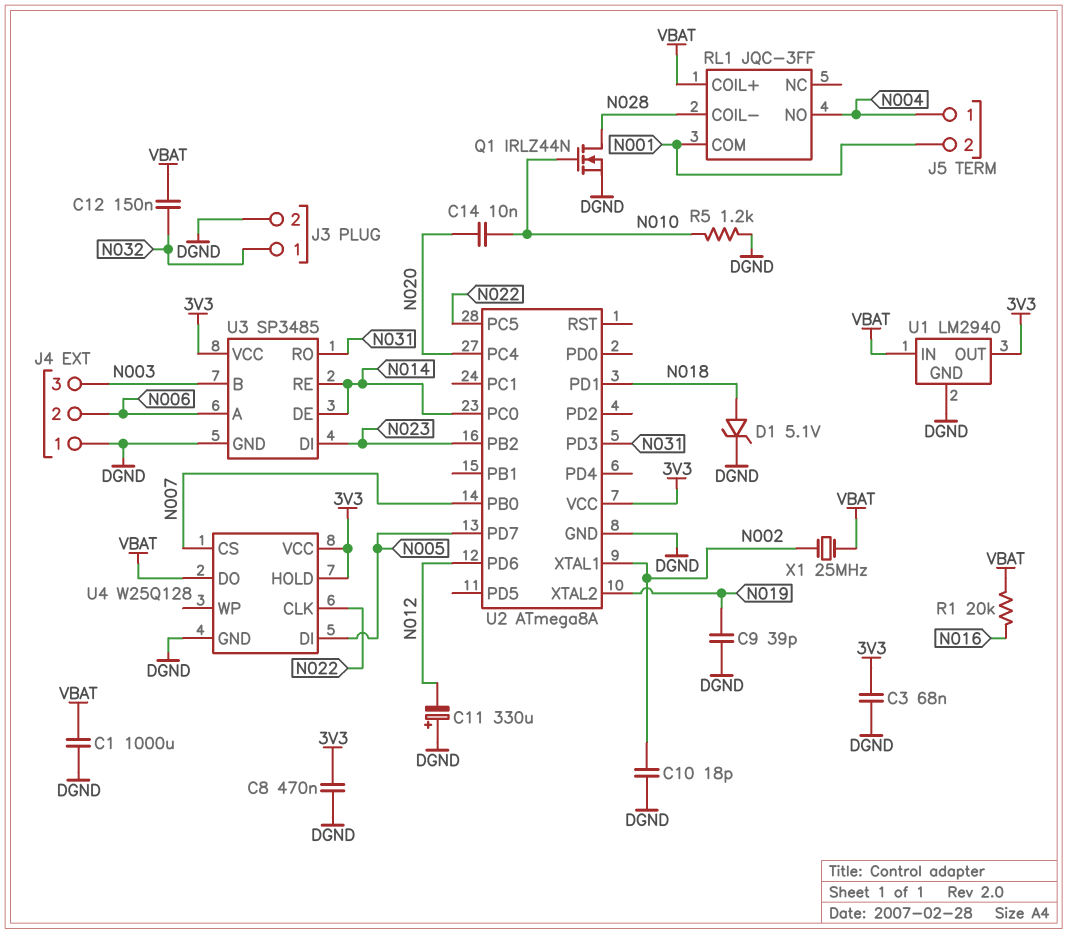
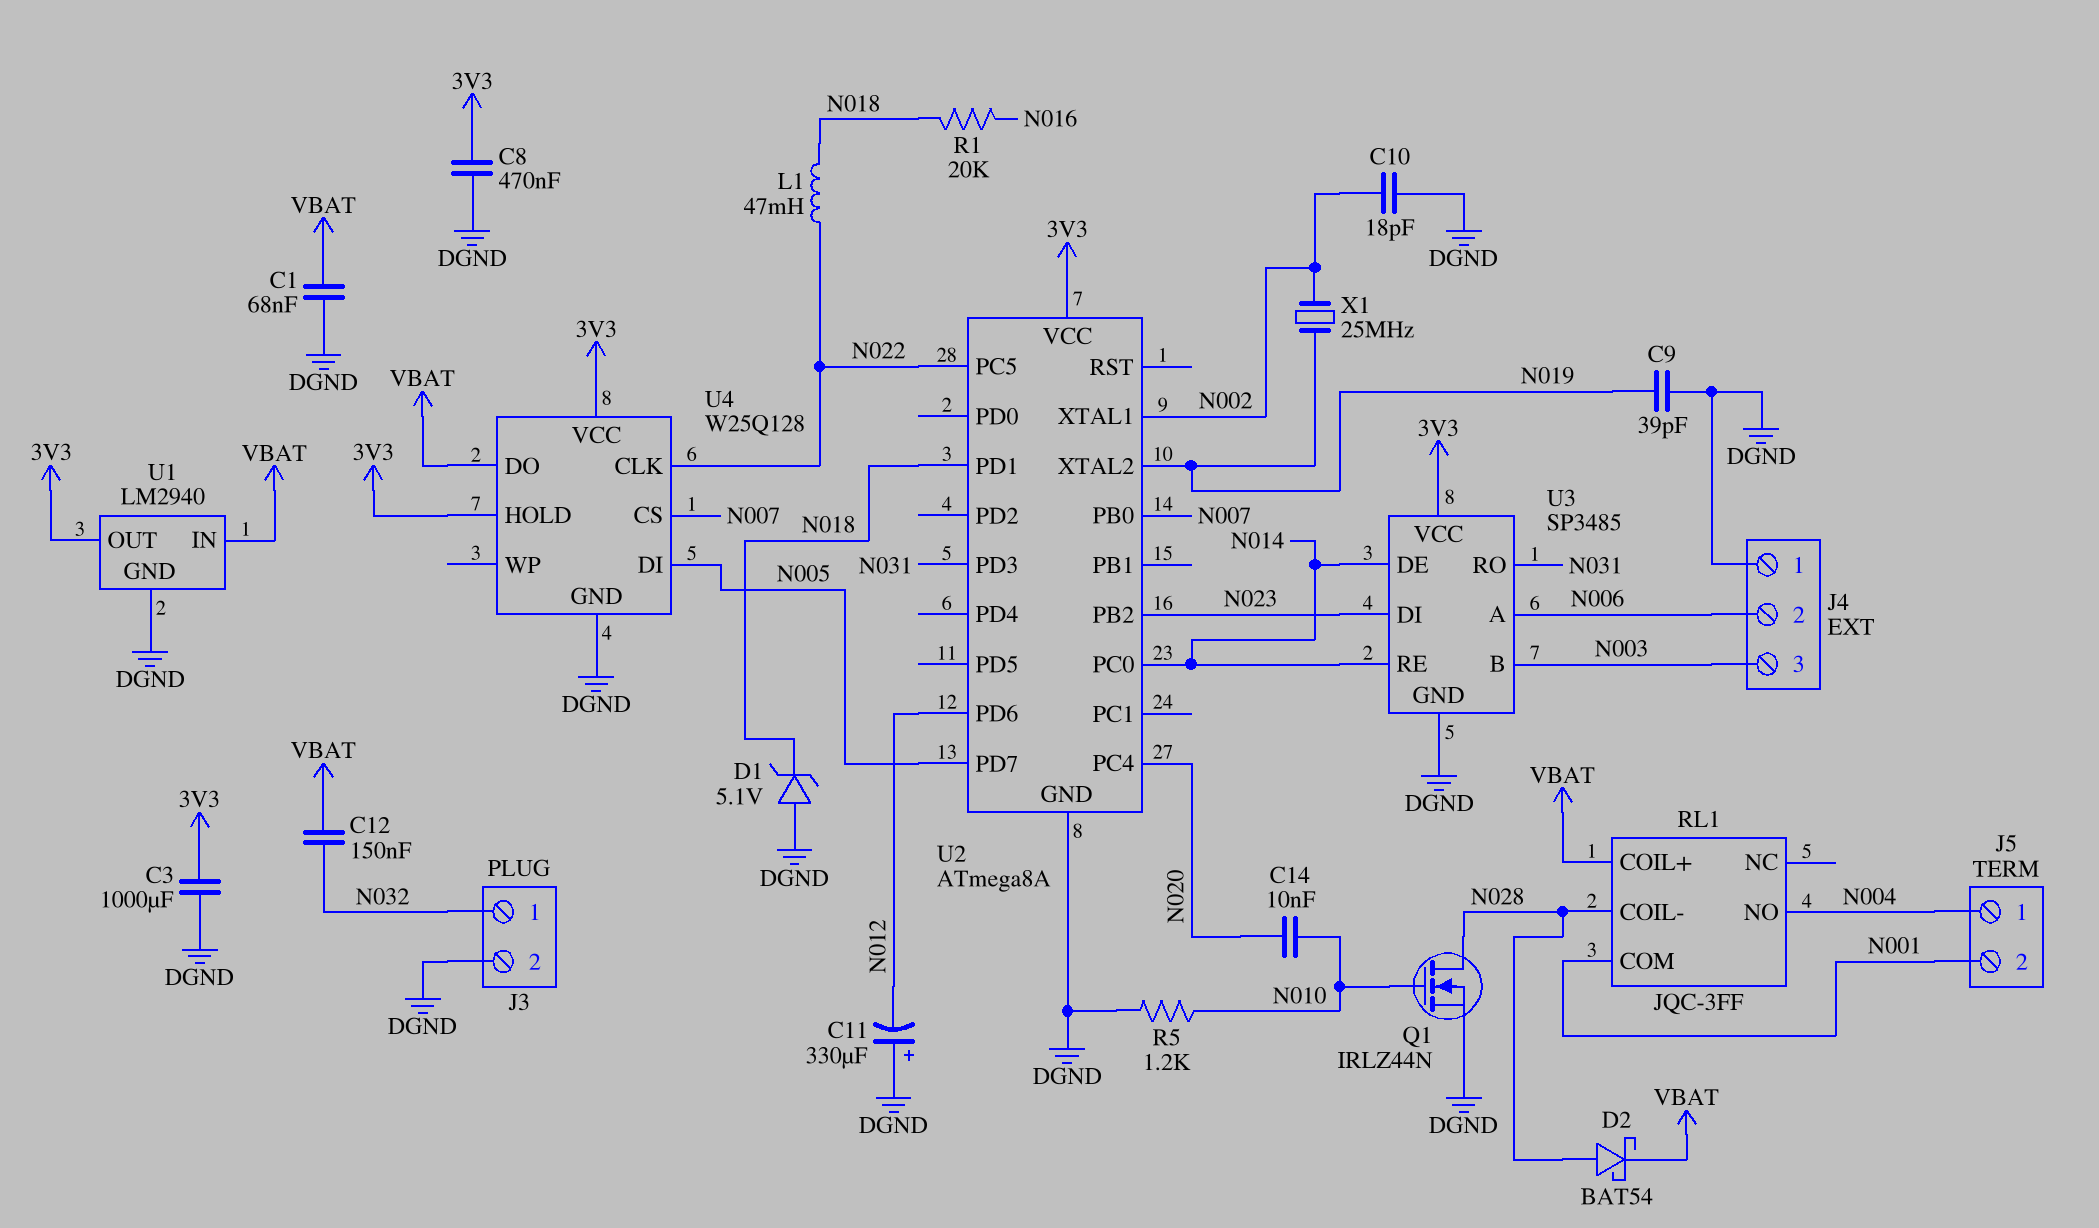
C1: 1000uF (DGND, VBAT) -> 68nF (DGND, VBAT)
C3: 68nF (3V3, DGND) -> 1000uF (3V3, DGND)
D1: zener 5.1V (A N018, K DGND) -> zener 5.1V (A DGND, K N018)
D2: none -> schottky BAT54 (A N028, K VBAT)
L1: none -> 47mH (N018, N022)
R1: 20k (N016, VBAT) -> 20k (N016, N018)
X1: 25MHz (N002, VBAT) -> 25MHz (N002, N019)

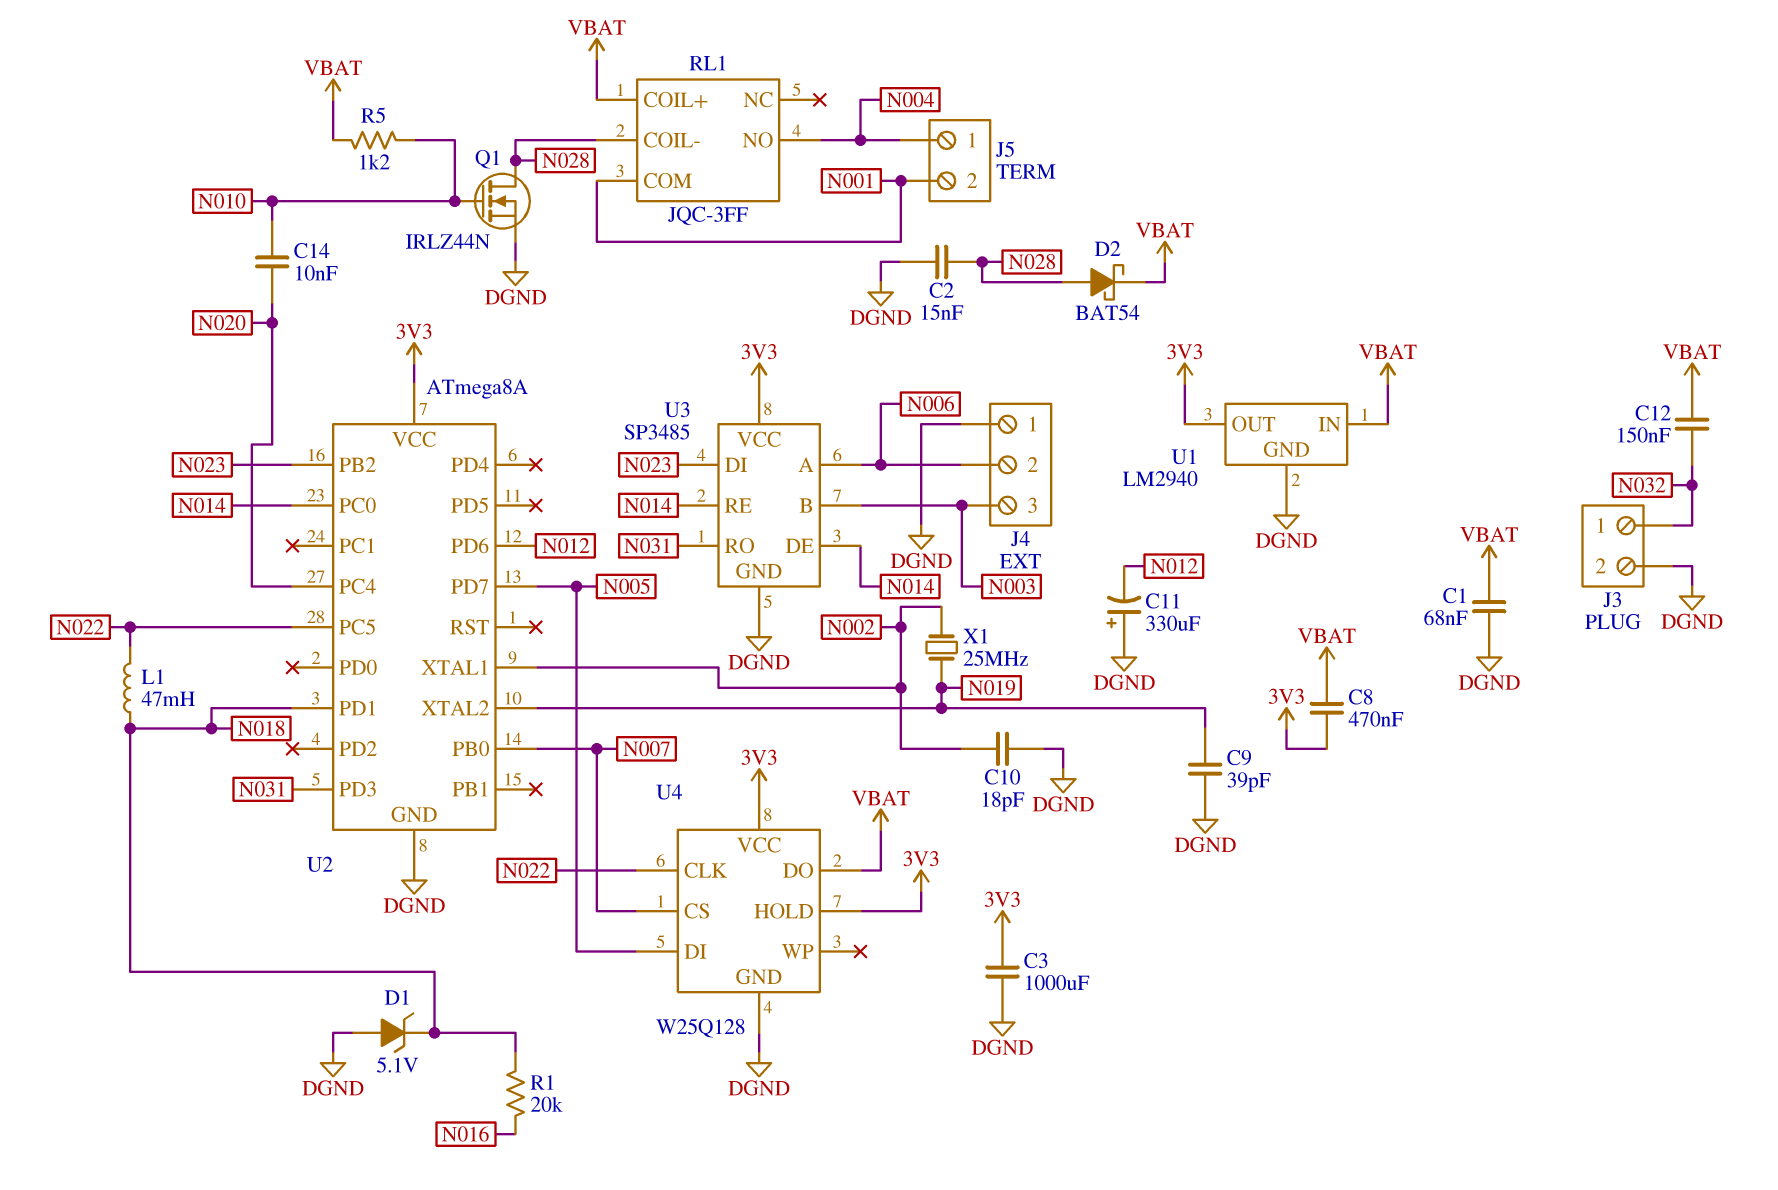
C2: none -> 15nF (DGND, N028)
C8: 470nF (3V3, DGND) -> 470nF (3V3, VBAT)
R5: 1.2k (DGND, N010) -> 1.2k (N010, VBAT)

